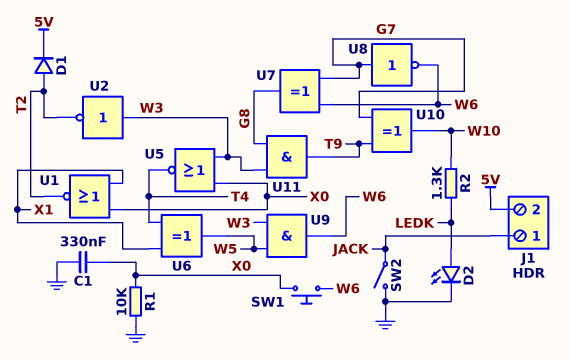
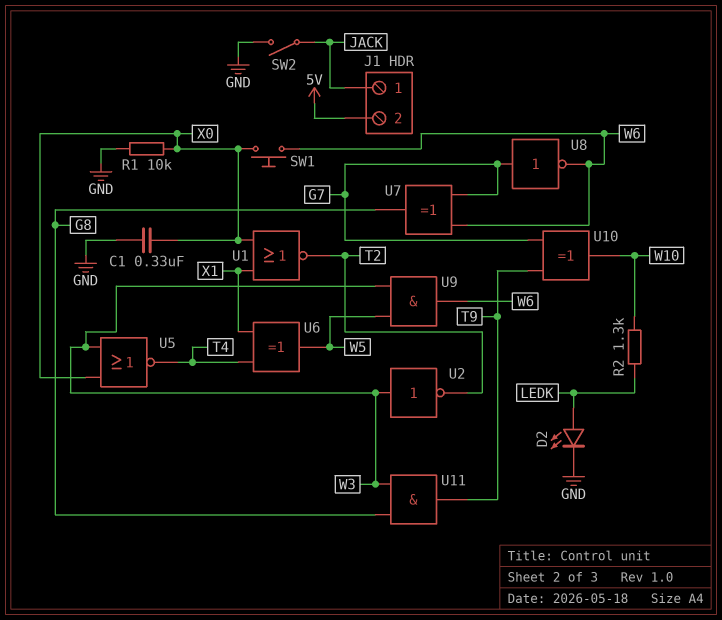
D1: diode (A T2, K 5V) -> none

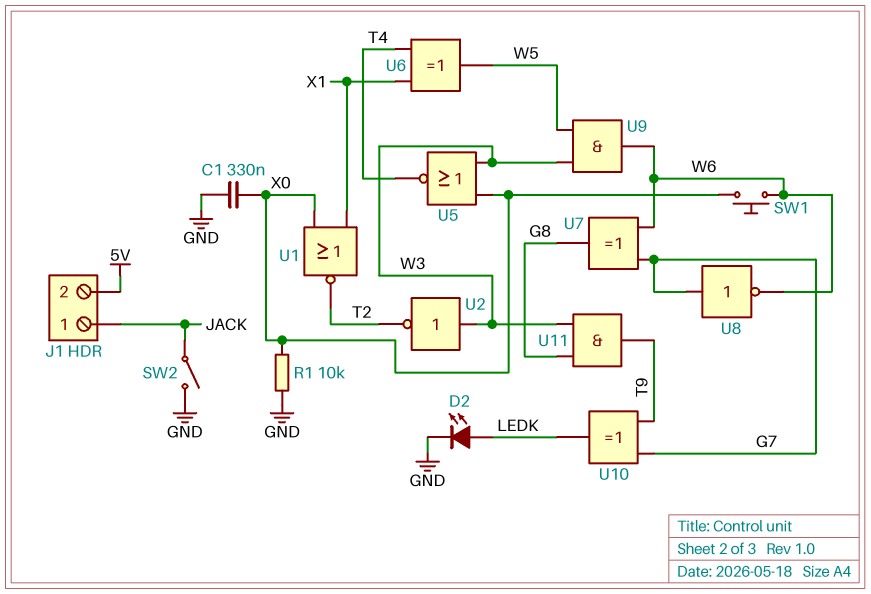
R2: 1.3k (LEDK, W10) -> none
U10: XOR (in G7, in T9, out W10) -> XOR (in G7, in T9, out LEDK)

